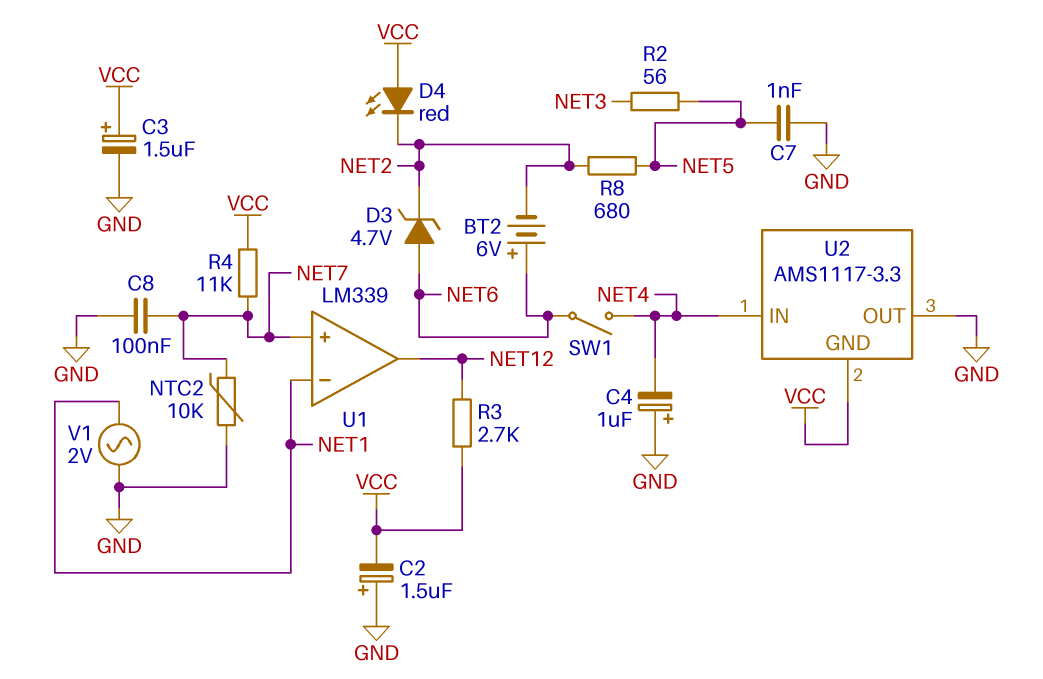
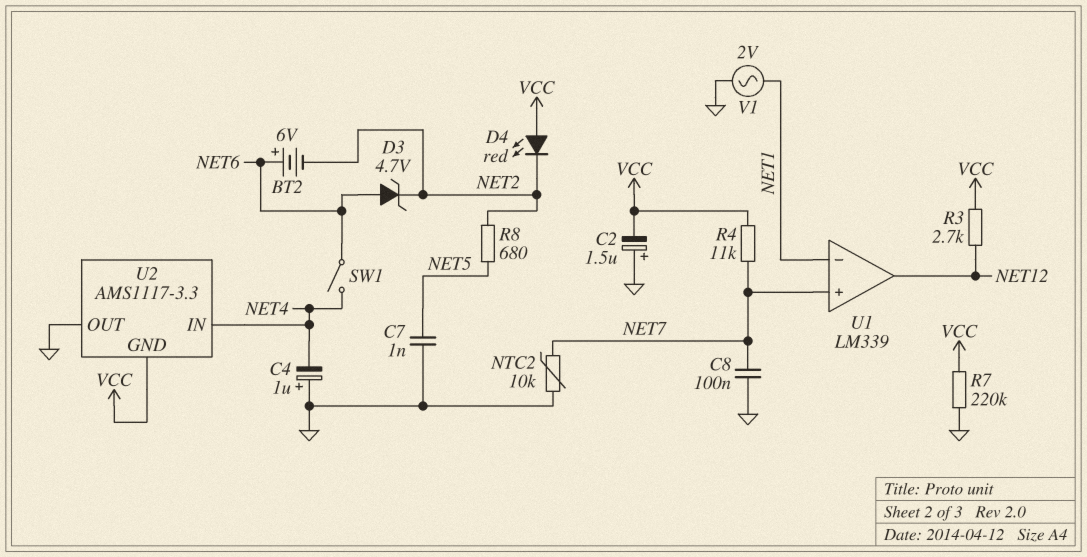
C3: 1.5uF (plus VCC, minus GND) -> none
R2: 56 (NET3, NET5) -> none
R7: none -> 220k (GND, VCC)

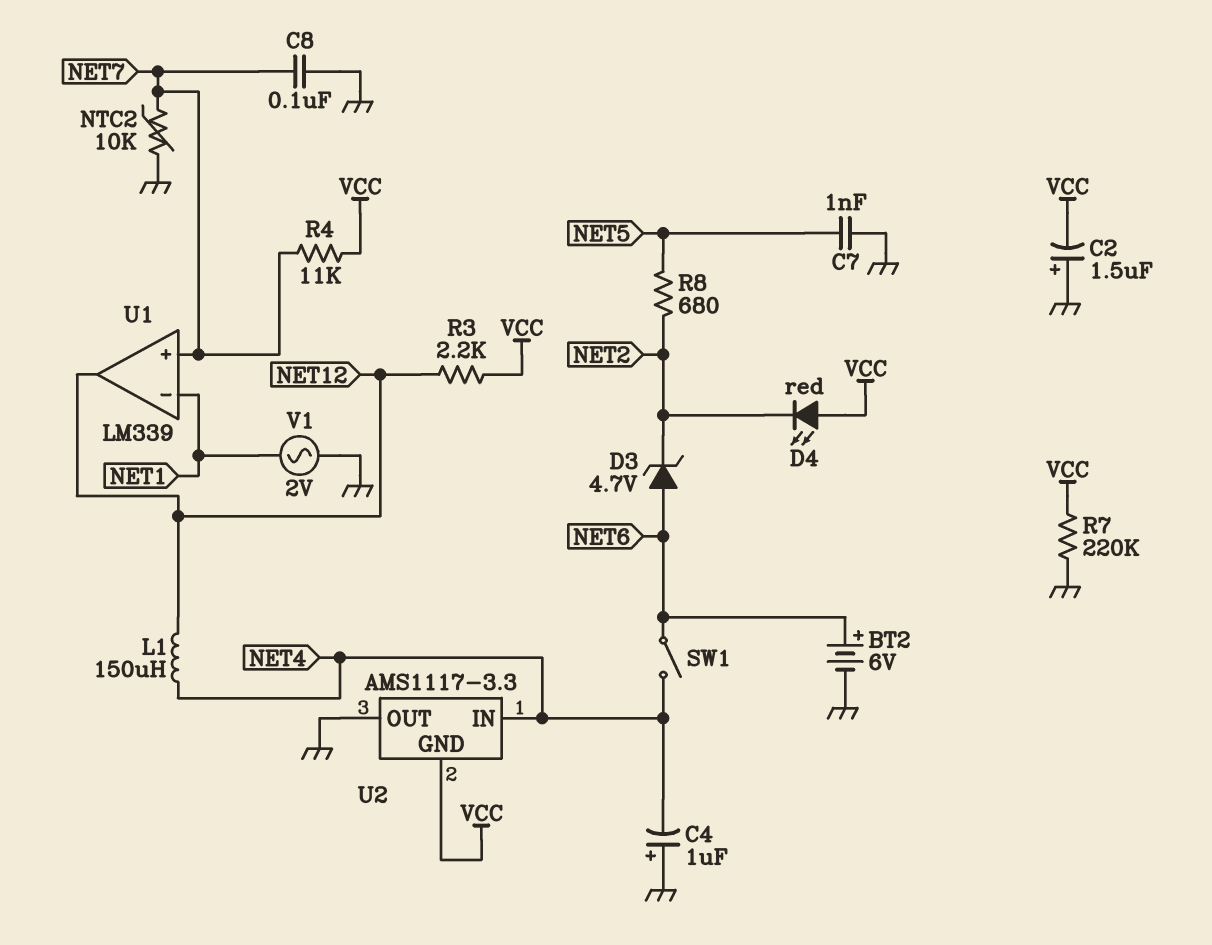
BT2: 6V (plus NET6, minus NET2) -> 6V (plus NET6, minus GND)
L1: none -> 150uH (NET4, NET12)
R3: 2.7k (NET12, VCC) -> 2.2k (NET12, VCC)

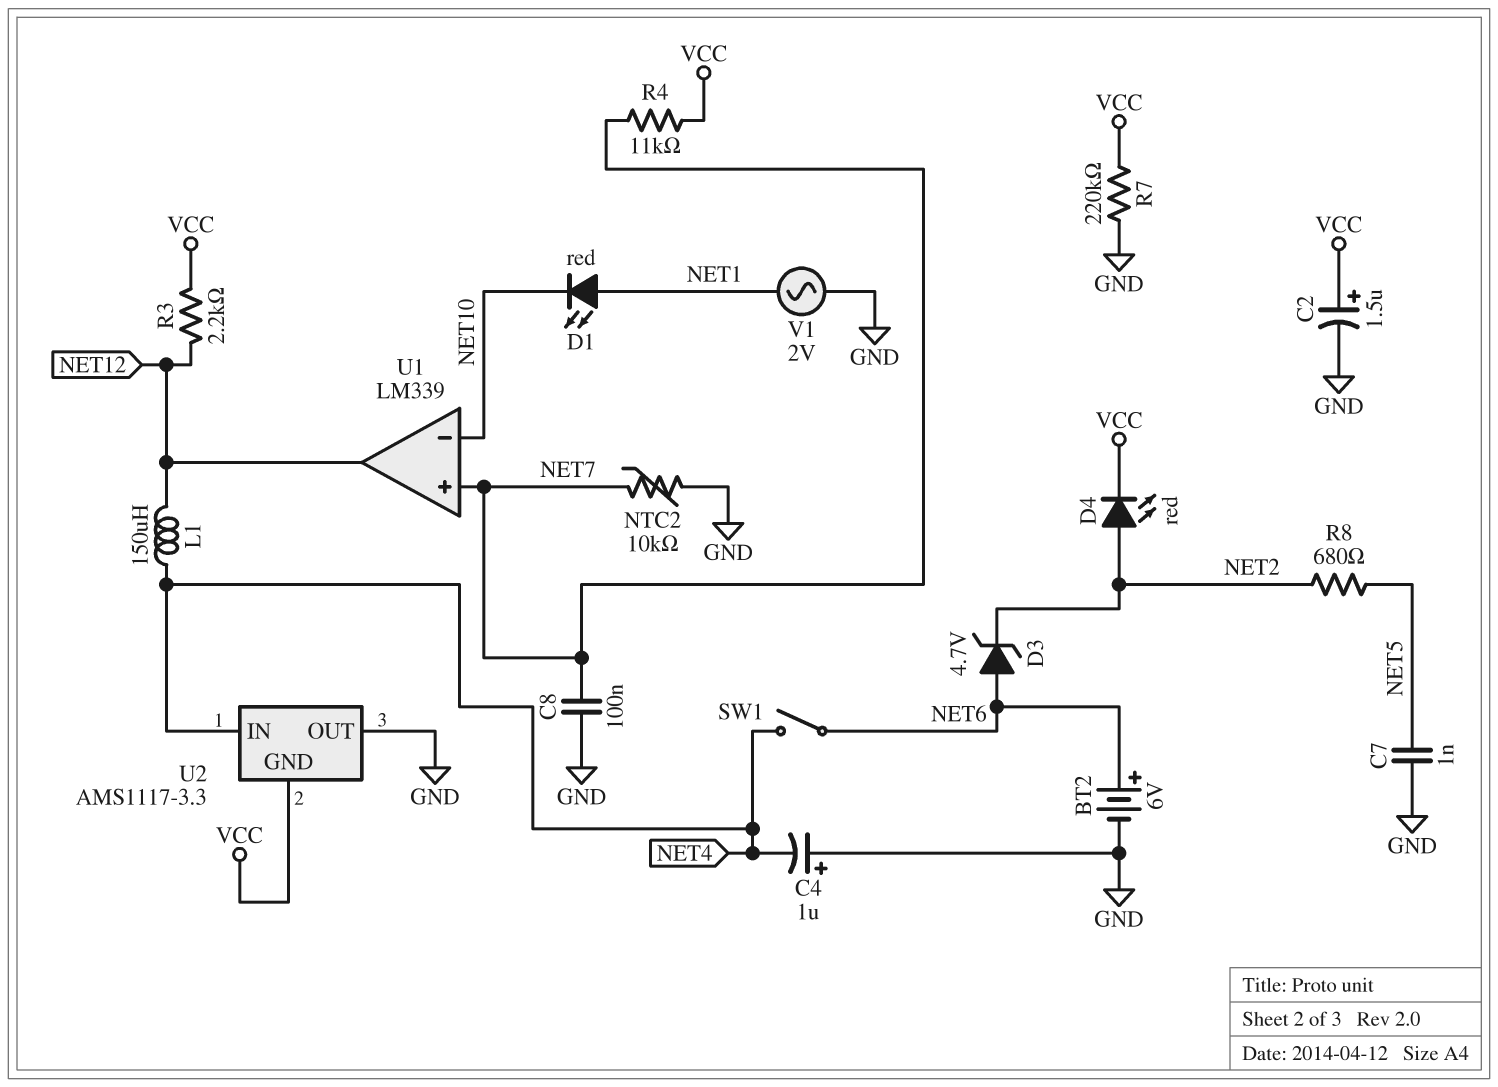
C2: 1.5uF (plus GND, minus VCC) -> 1.5uF (plus VCC, minus GND)
D1: none -> LED red (A NET1, K NET10)
D4: LED red (A VCC, K NET2) -> LED red (A NET2, K VCC)
U1 pin in-: NET1 -> NET10

